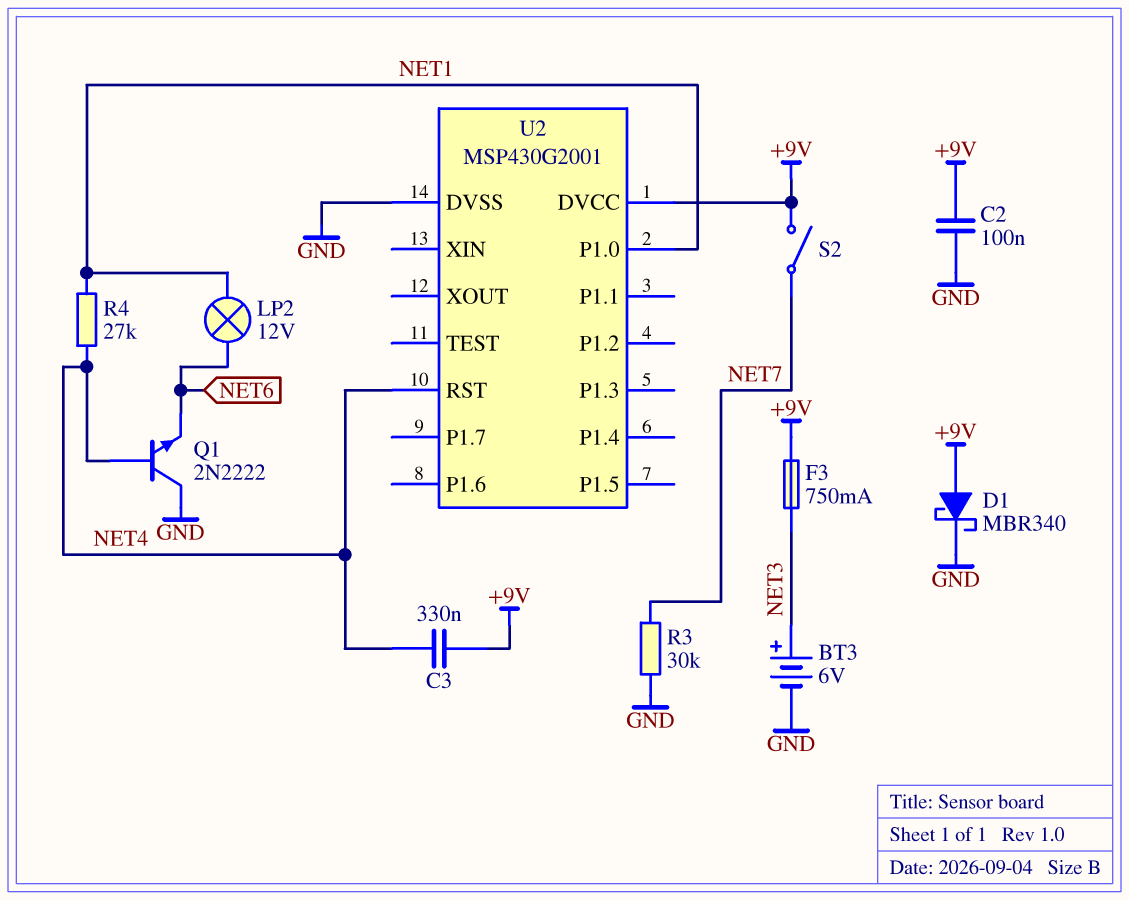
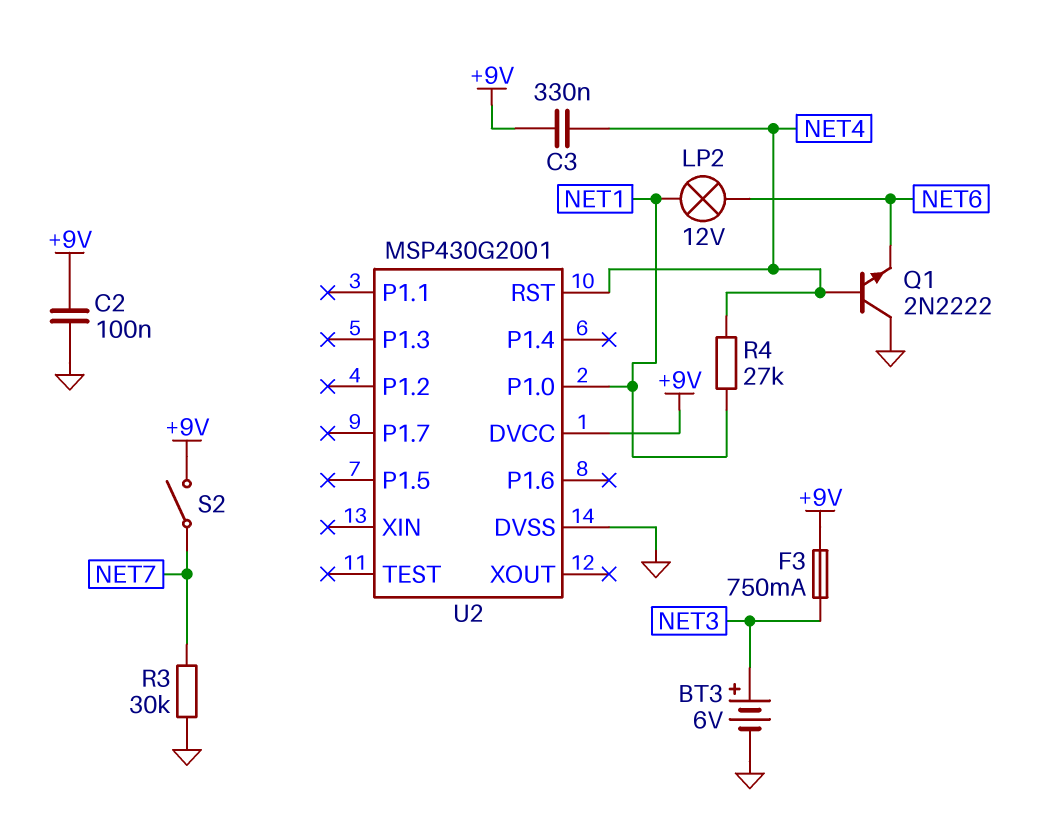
D1: schottky MBR340 (A +9V, K GND) -> none

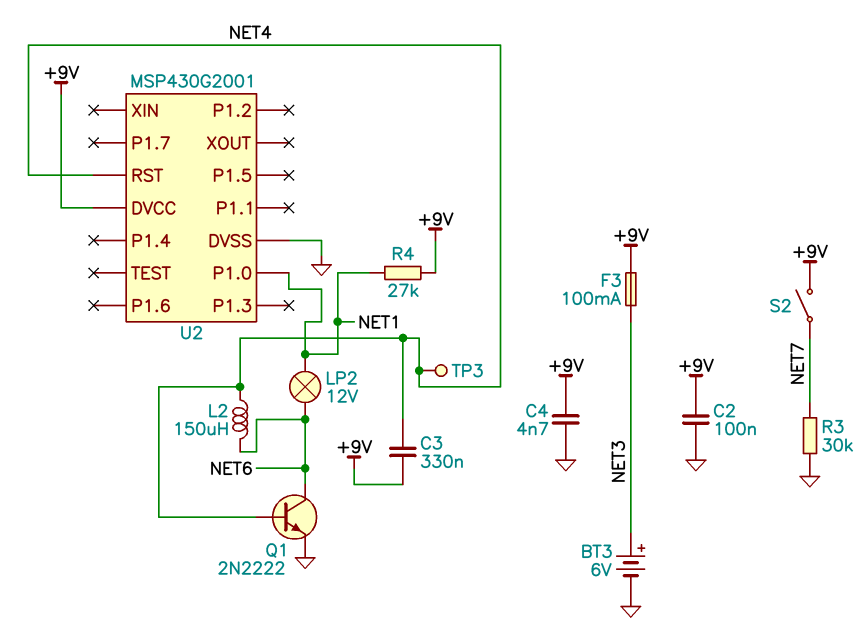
C4: none -> 4.7nF (+9V, GND)
F3: 750mA (+9V, NET3) -> 100mA (+9V, NET3)
L2: none -> 150uH (NET4, NET6)
Q1: NPN 2N2222 (B NET4, C GND, E NET6) -> NPN 2N2222 (B NET4, C NET6, E GND)
R4: 27k (NET1, NET4) -> 27k (+9V, NET1)
TP3: none -> test point (NET4)

